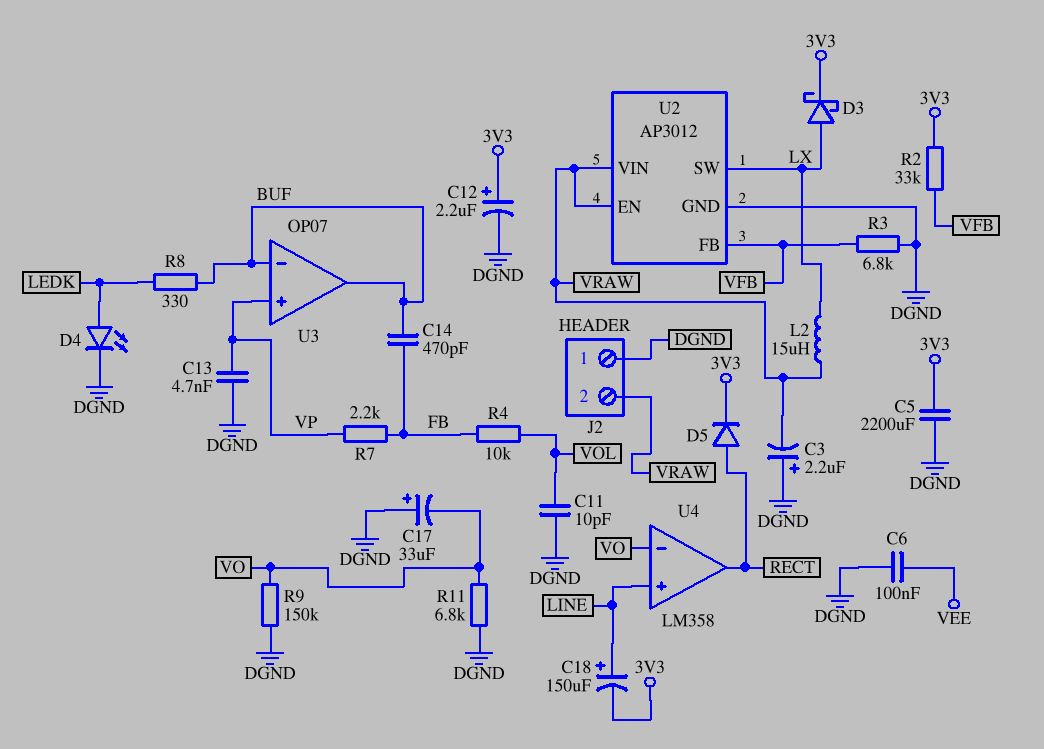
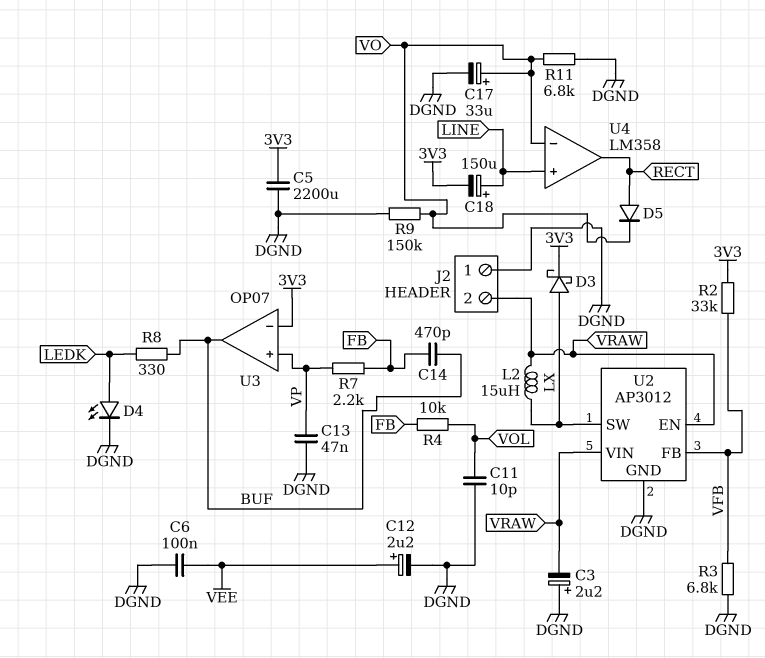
C12: 2.2uF (plus 3V3, minus DGND) -> 2.2uF (plus VEE, minus DGND)
C13: 4.7nF (DGND, VP) -> 47nF (DGND, VP)
C17: 33uF (plus DGND, minus VO) -> 33uF (plus VO, minus DGND)
D5: diode (A RECT, K 3V3) -> diode (A RECT, K VO)
U3 pin in-: BUF -> 3V3

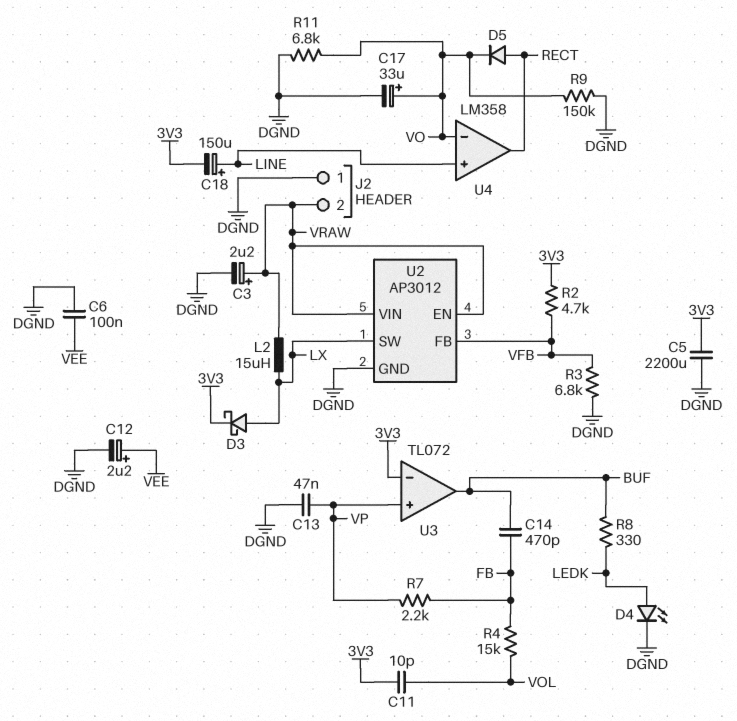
C3: 2.2uF (plus DGND, minus VRAW) -> 2.2uF (plus VRAW, minus DGND)
C11: 10pF (DGND, VOL) -> 10pF (3V3, VOL)
R2: 33k (3V3, VFB) -> 4.7k (3V3, VFB)
R4: 10k (FB, VOL) -> 15k (FB, VOL)
U3: OP07 -> TL072

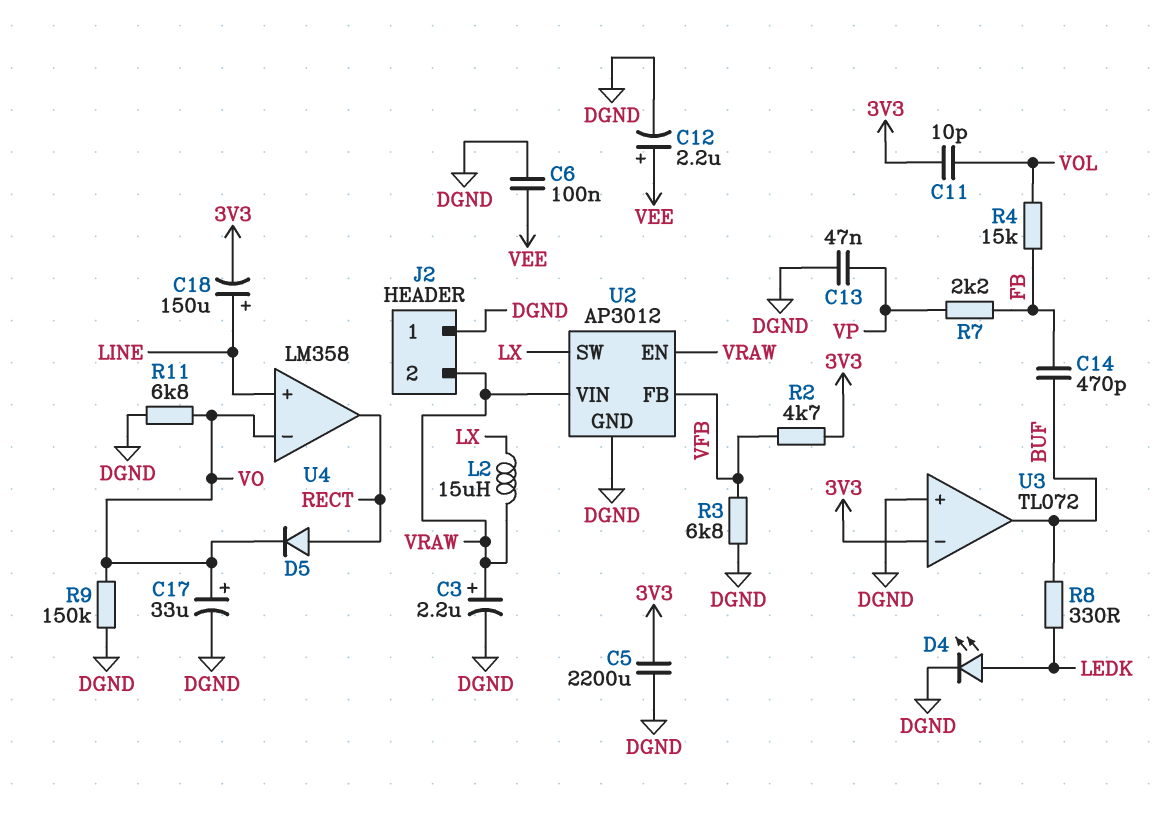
D3: schottky (A LX, K 3V3) -> none
U3 pin in+: VP -> DGND

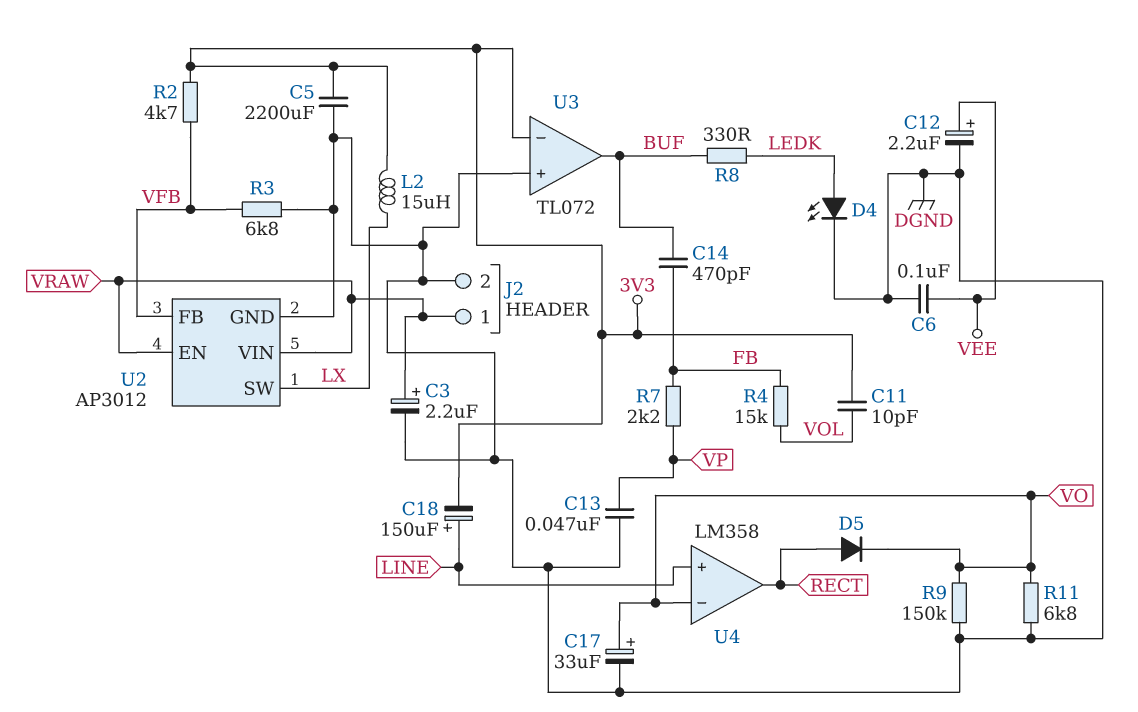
J2 pin 1: DGND -> VRAW
J2 pin 2: VRAW -> DGND
L2: 15uH (LX, VRAW) -> 15uH (3V3, LX)

